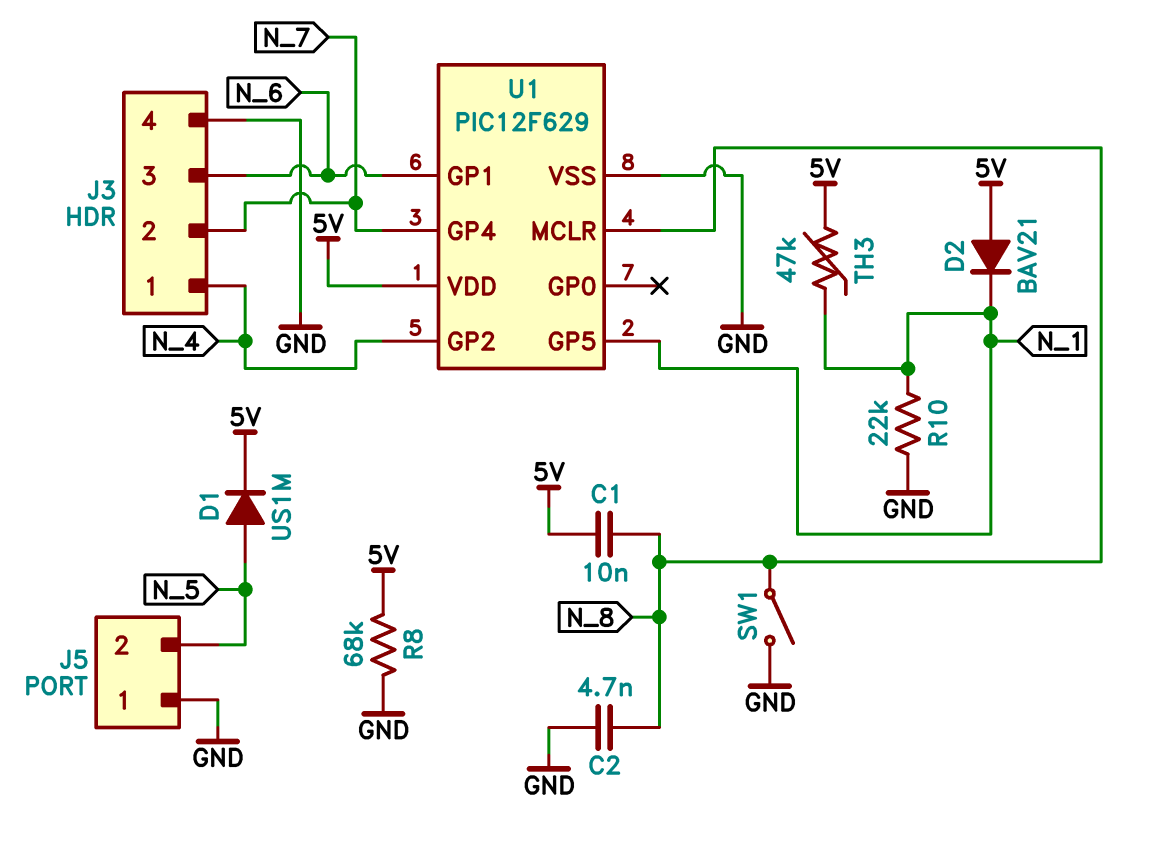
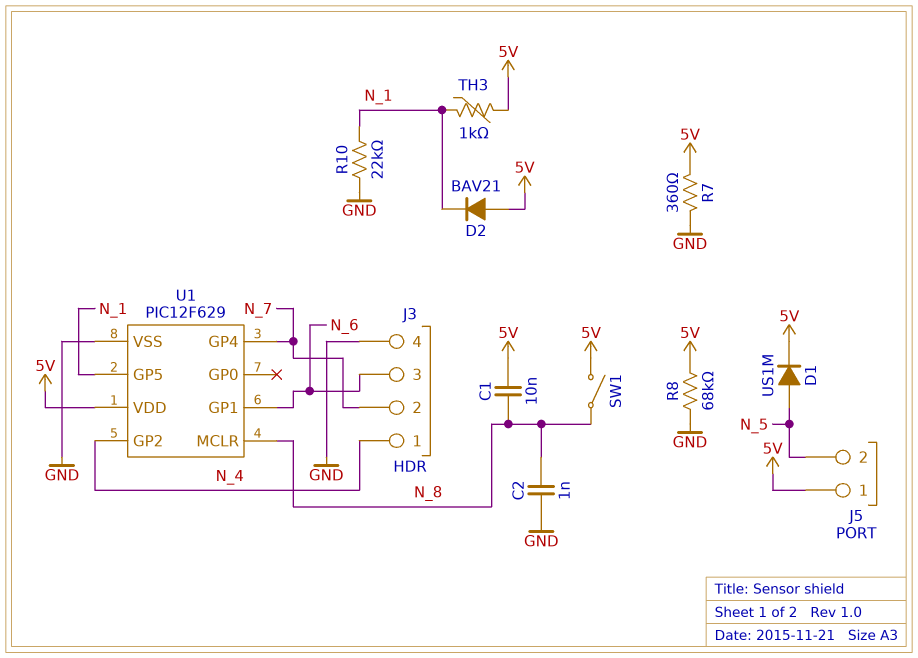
C2: 4.7nF (GND, N_8) -> 1nF (GND, N_8)
J5 pin 1: GND -> 5V
R7: none -> 360 (5V, GND)
SW1: switch (GND, N_8) -> switch (5V, N_8)
TH3: 47k (5V, N_1) -> 1k (5V, N_1)

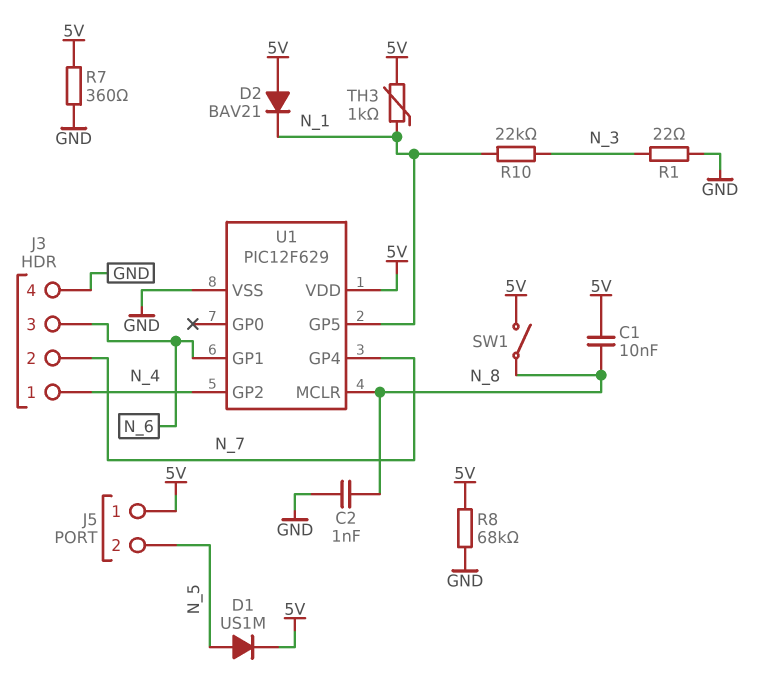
R1: none -> 22 (GND, N_3)
R10: 22k (GND, N_1) -> 22k (N_1, N_3)

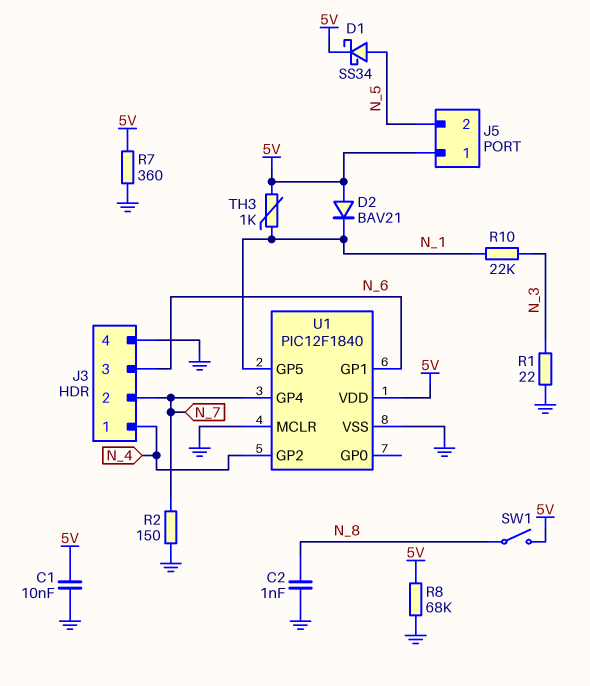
C1: 10nF (5V, N_8) -> 10nF (5V, GND)
D1: diode US1M (A N_5, K 5V) -> schottky SS34 (A N_5, K 5V)
R2: none -> 150 (GND, N_7)
U1: PIC12F629 -> PIC12F1840
U1 pin MCLR: N_8 -> GND

